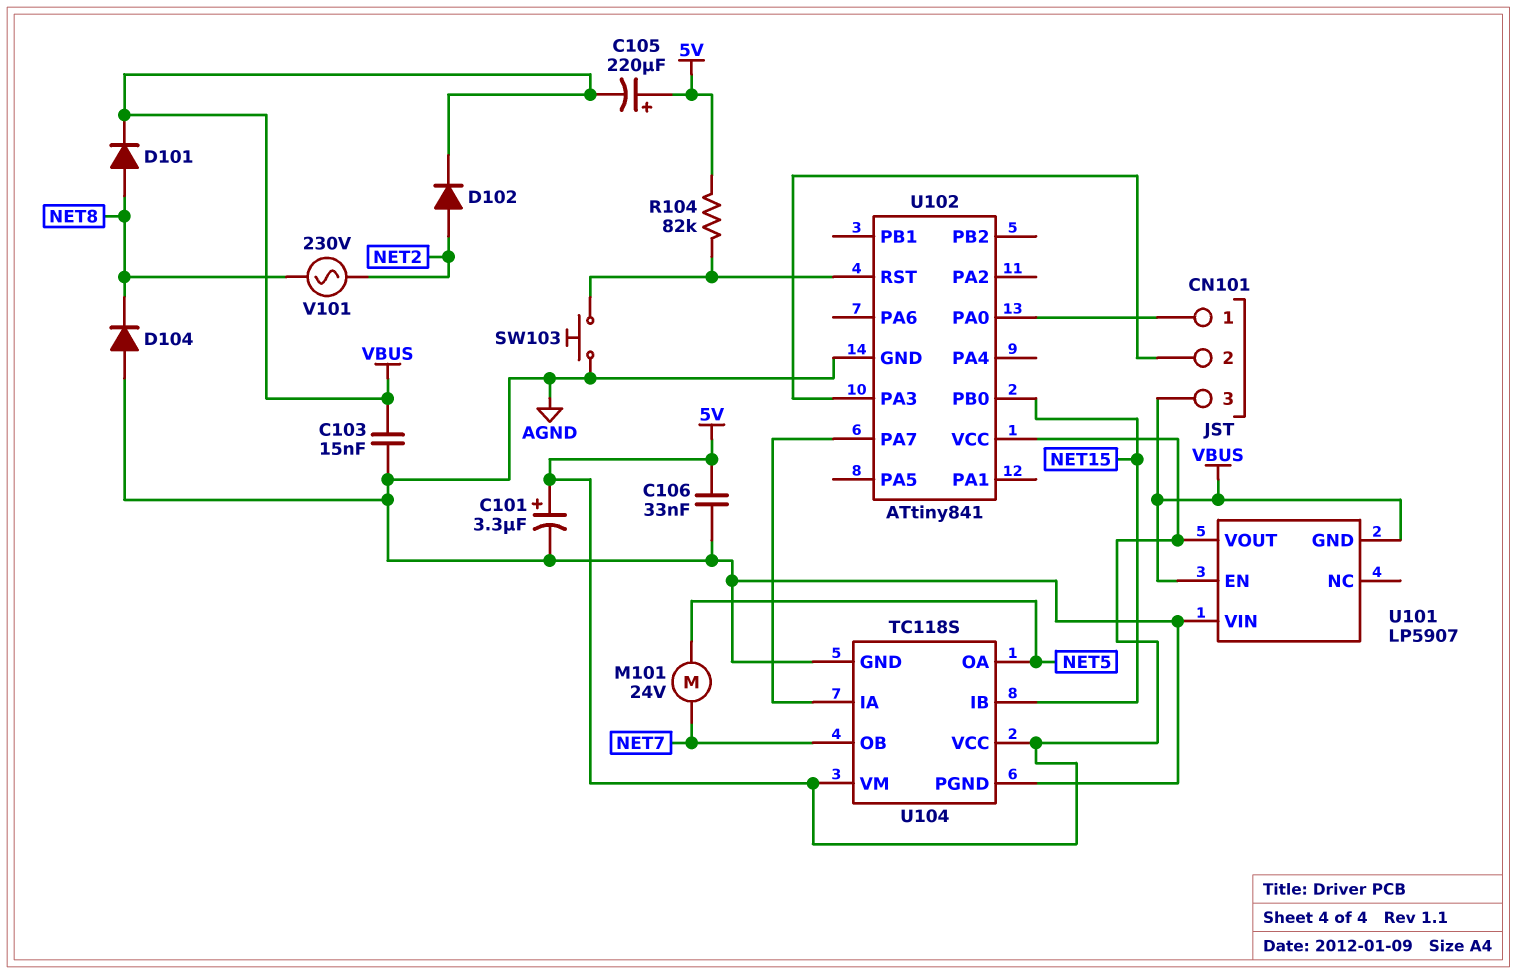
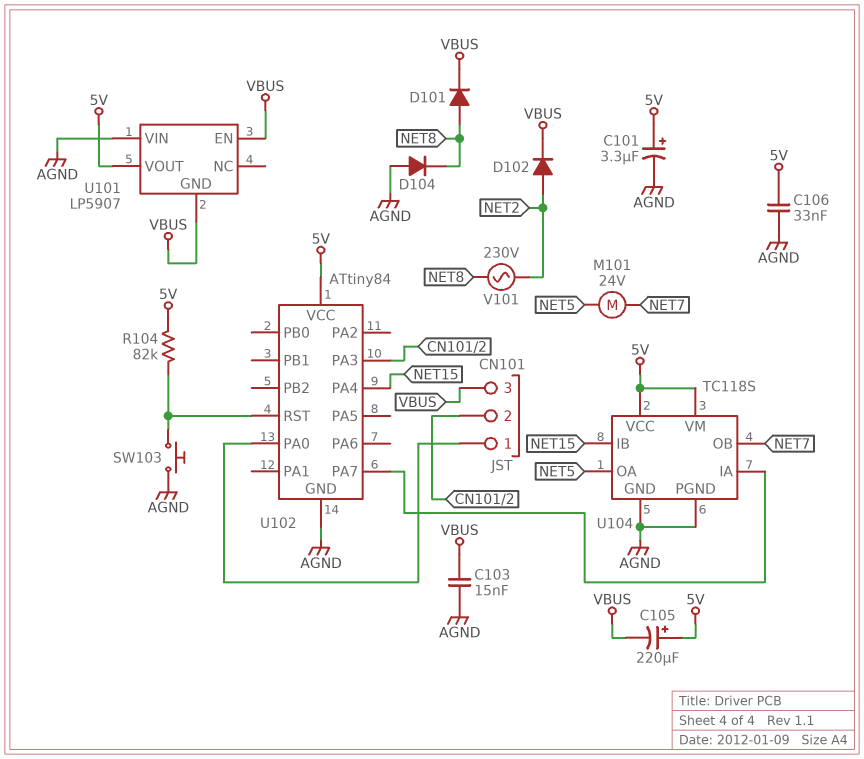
U102: ATtiny841 -> ATtiny84
U102 pin PA4: none -> NET15
U102 pin PB0: NET15 -> none

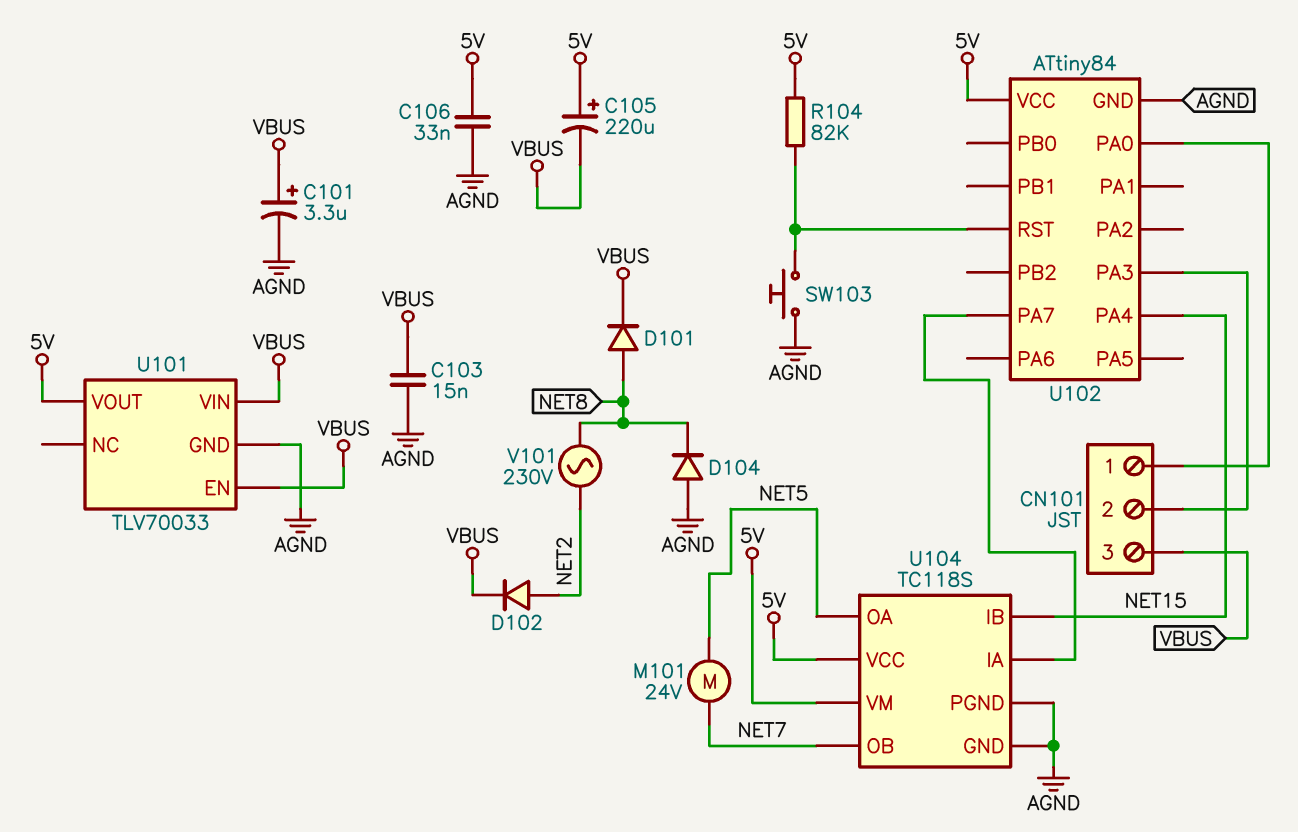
C101: 3.3uF (plus 5V, minus AGND) -> 3.3uF (plus VBUS, minus AGND)
U101: LP5907 -> TLV70033
U101 pin GND: VBUS -> AGND
U101 pin VIN: AGND -> VBUS

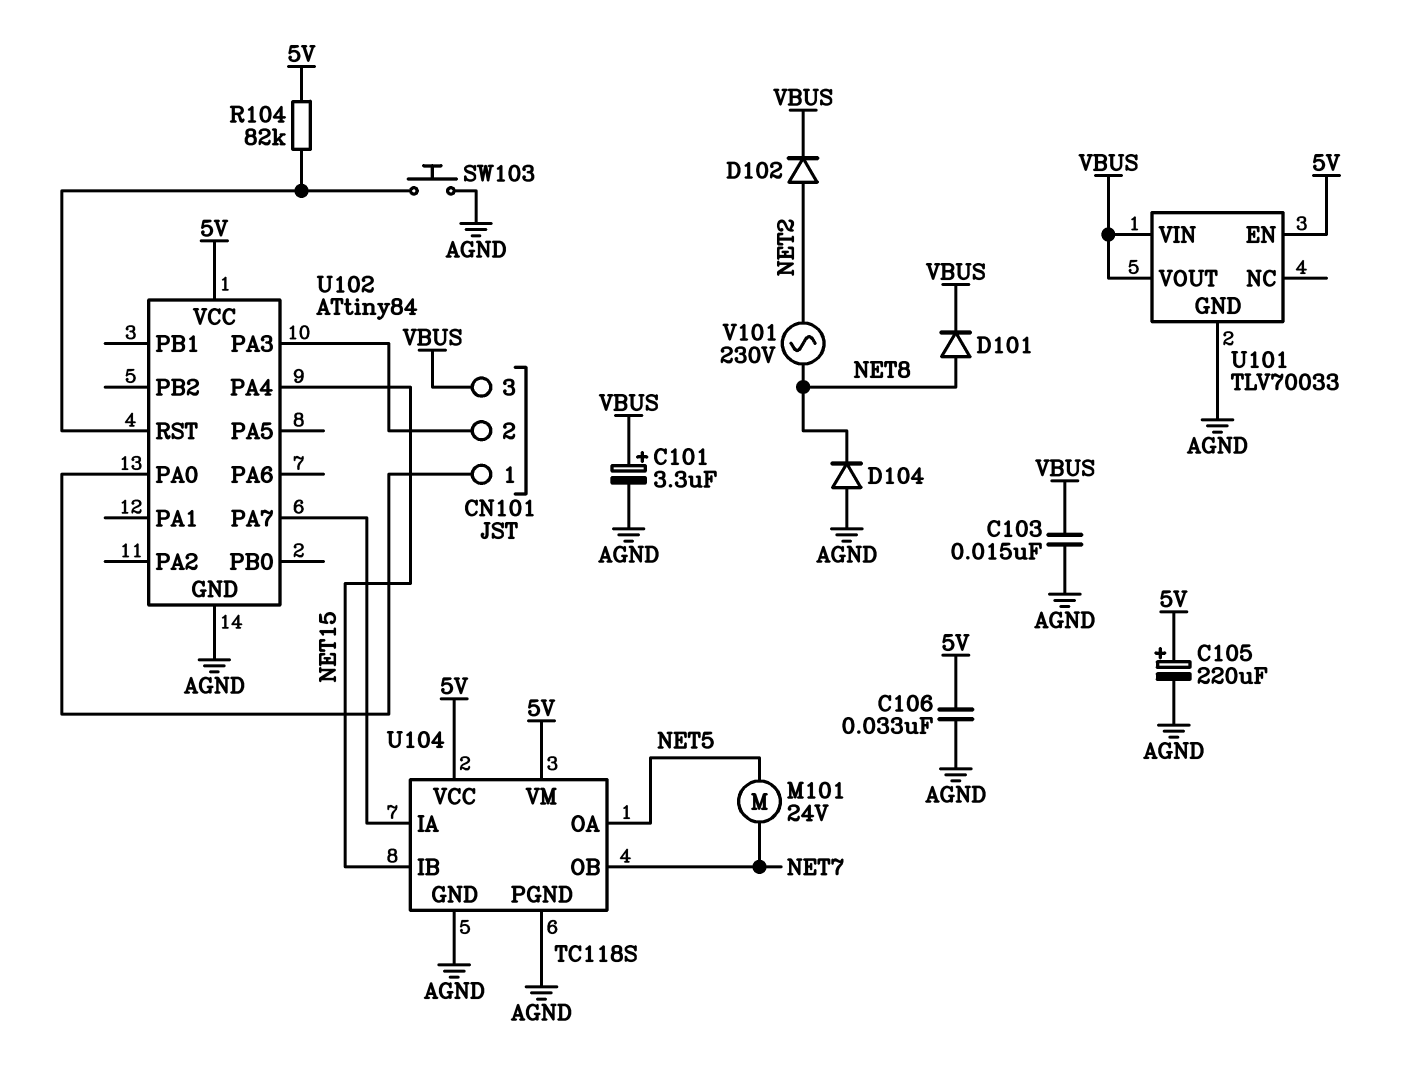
C105: 220uF (plus 5V, minus VBUS) -> 220uF (plus 5V, minus AGND)
U101 pin EN: VBUS -> 5V
U101 pin VOUT: 5V -> VBUS

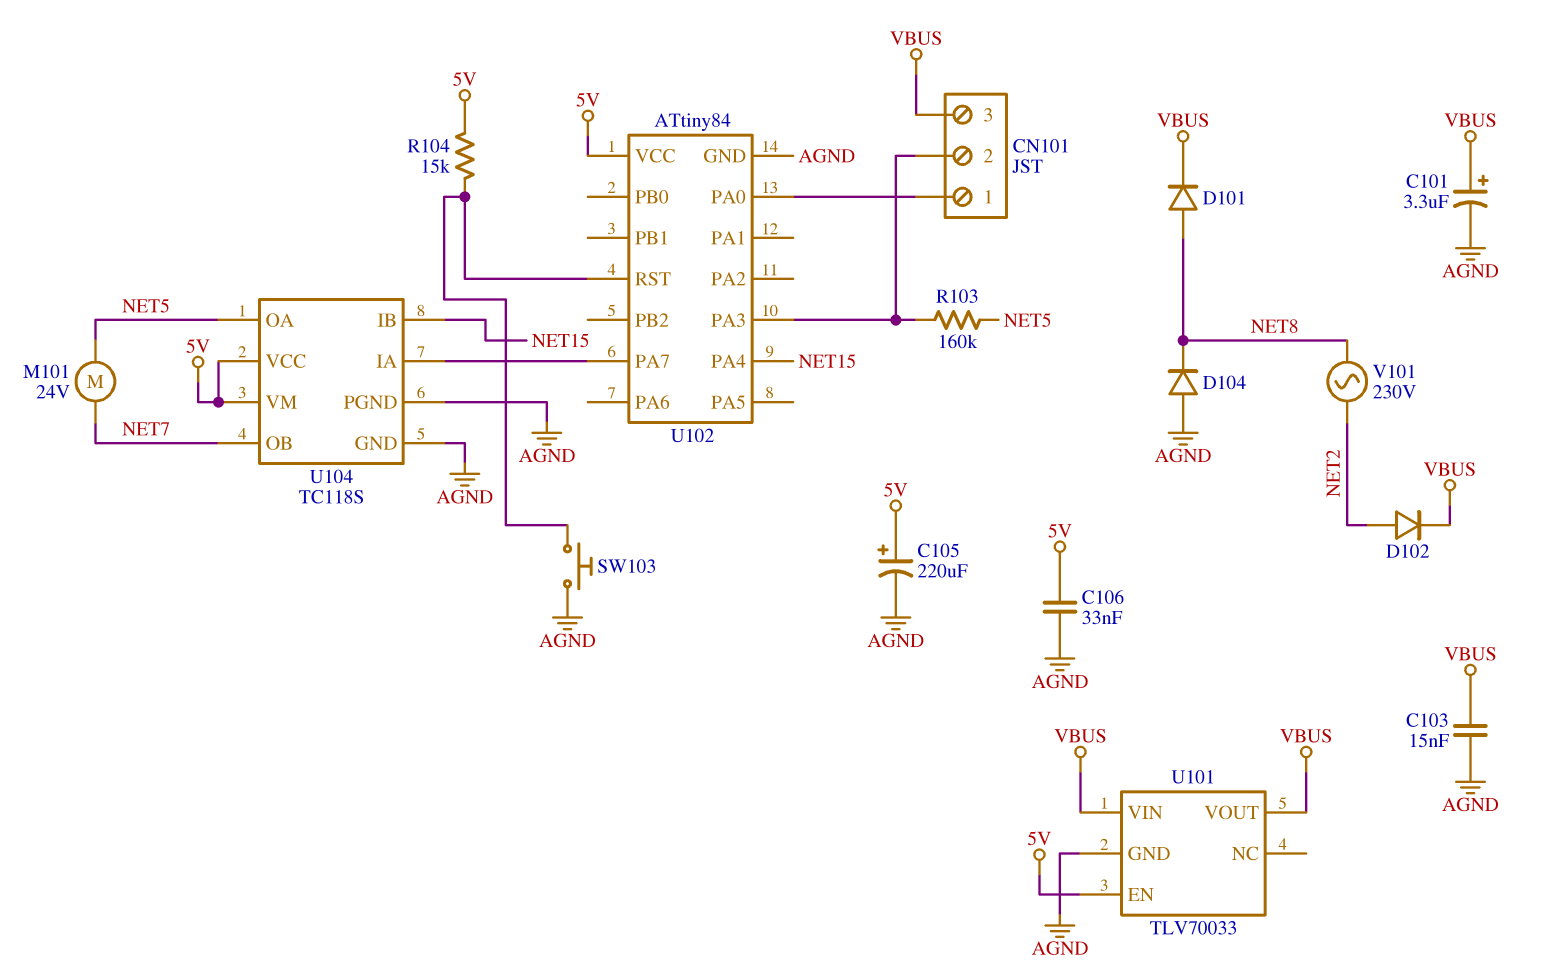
R103: none -> 160k (CN101/2, NET5)
R104: 82k (5V, U102/RST) -> 15k (5V, U102/RST)

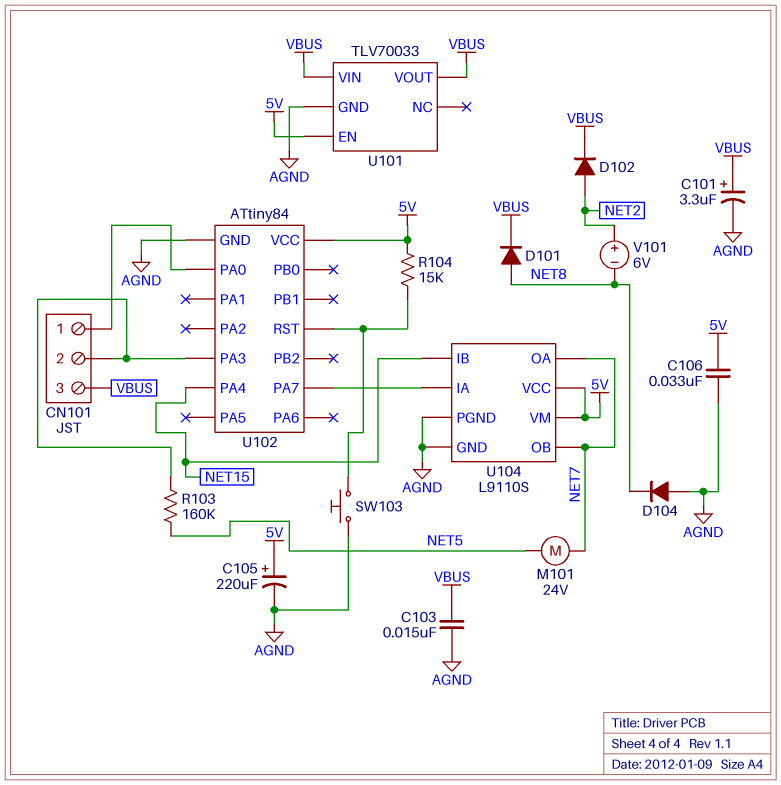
U104: TC118S -> L9110S
U104 pin OA: NET5 -> NET7
V101: AC 230V (NET2, NET8) -> 6V (plus NET2, minus NET8)

